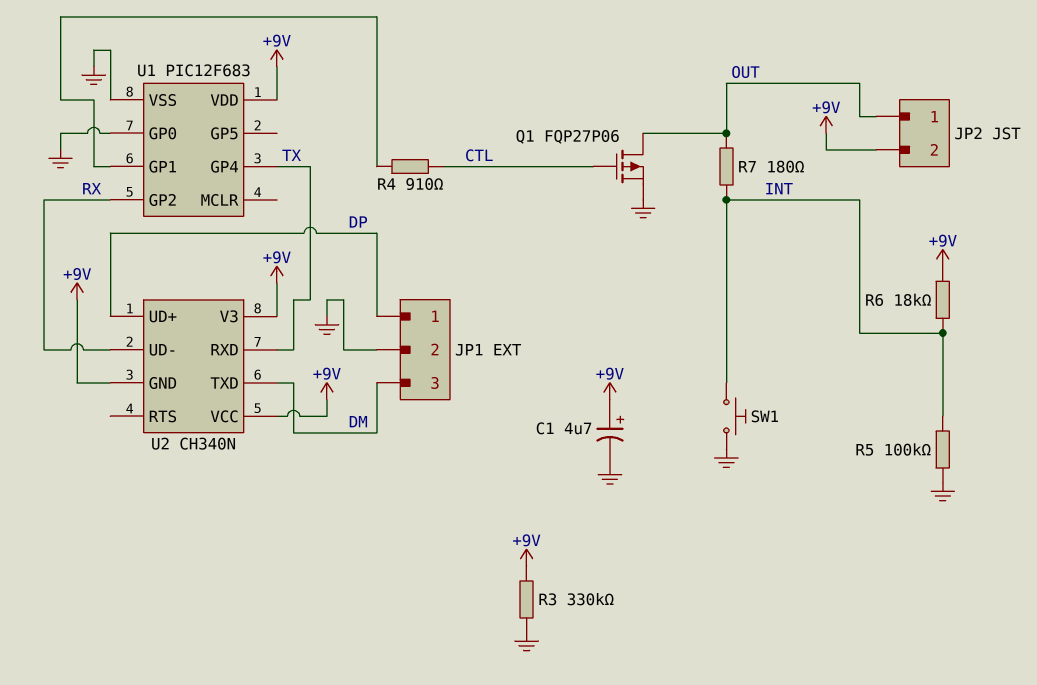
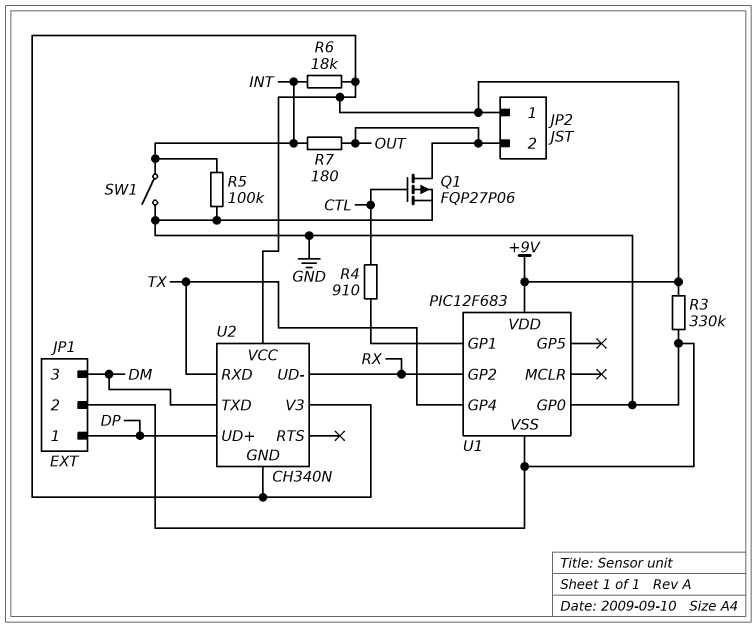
C1: 4.7uF (plus +9V, minus GND) -> none
JP2 pin 1: OUT -> +9V
JP2 pin 2: +9V -> OUT
SW1: button (GND, INT) -> switch (GND, INT)

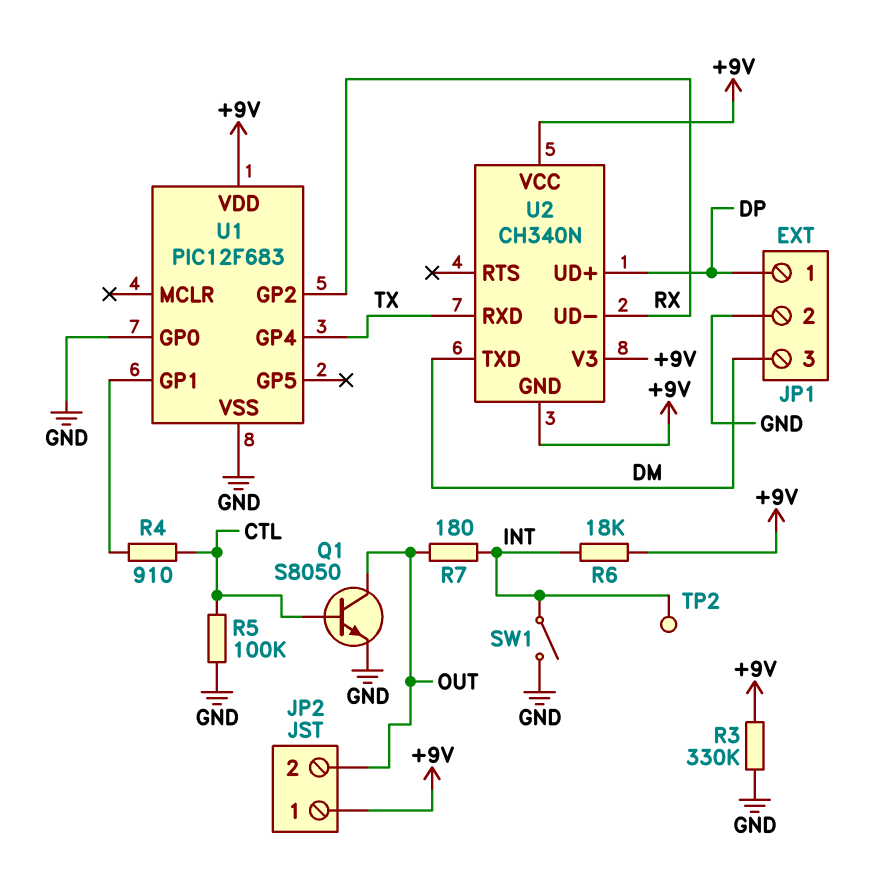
Q1: PMOS FQP27P06 (G CTL, D OUT, S GND) -> NPN S8050 (B CTL, C OUT, E GND)
R5: 100k (GND, INT) -> 100k (CTL, GND)
TP2: none -> test point (INT)

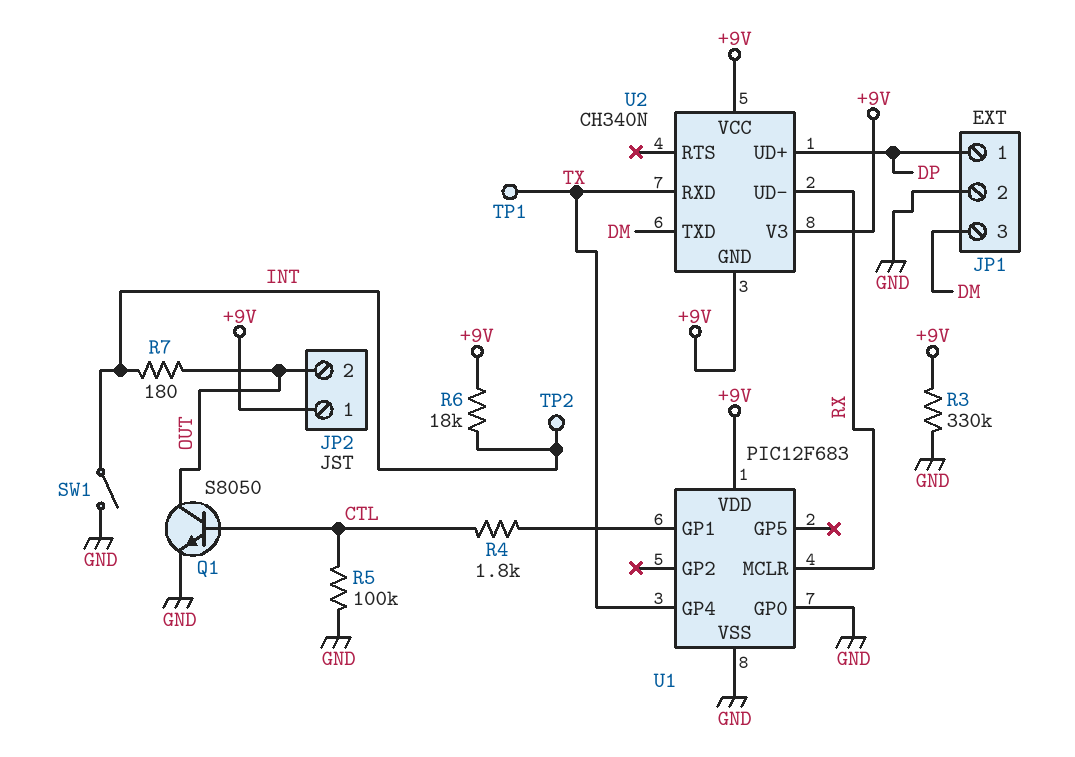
R4: 910 (CTL, U1/GP1) -> 1.8k (CTL, U1/GP1)
TP1: none -> test point (TX)
U1 pin GP2: RX -> none
U1 pin MCLR: none -> RX

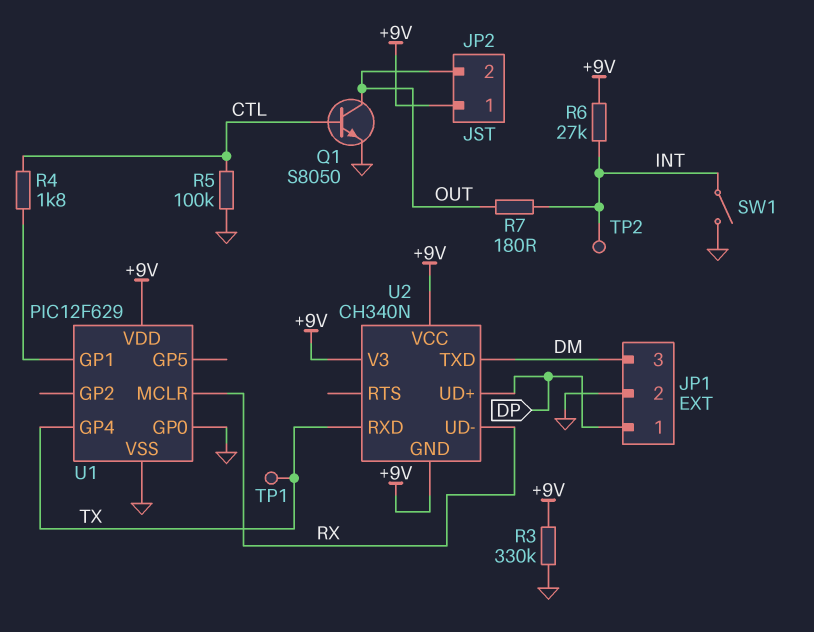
R6: 18k (+9V, INT) -> 27k (+9V, INT)
U1: PIC12F683 -> PIC12F629

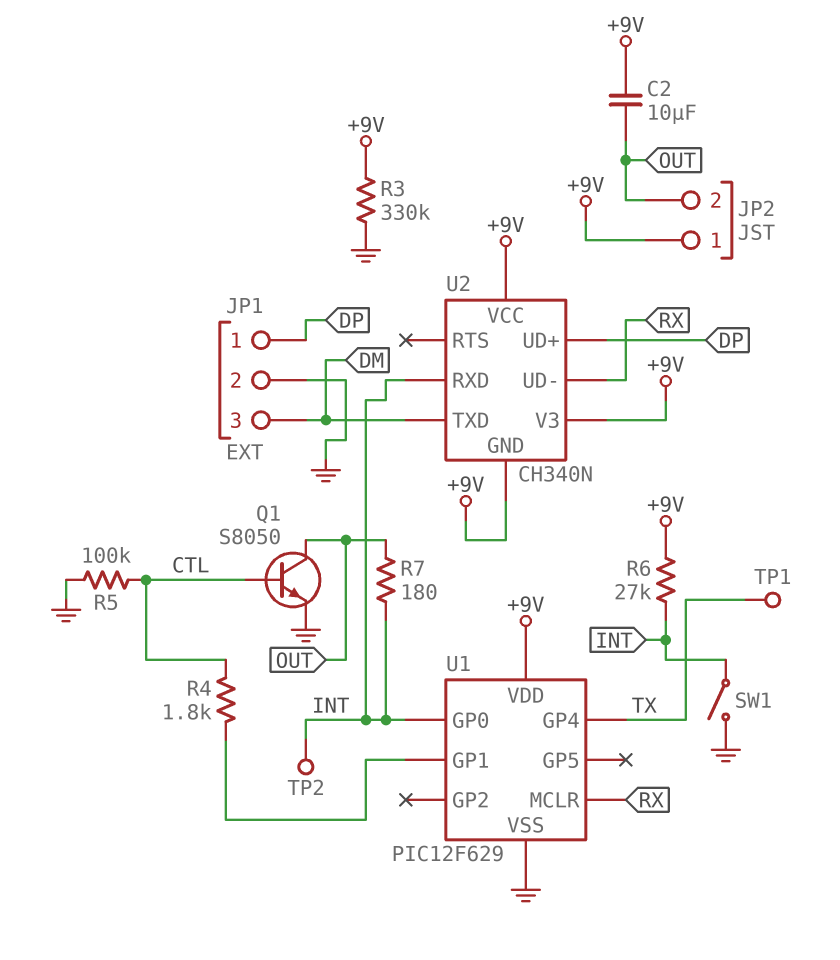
C2: none -> 10uF (+9V, OUT)
U1 pin GP0: GND -> INT
U2 pin RXD: TX -> INT

